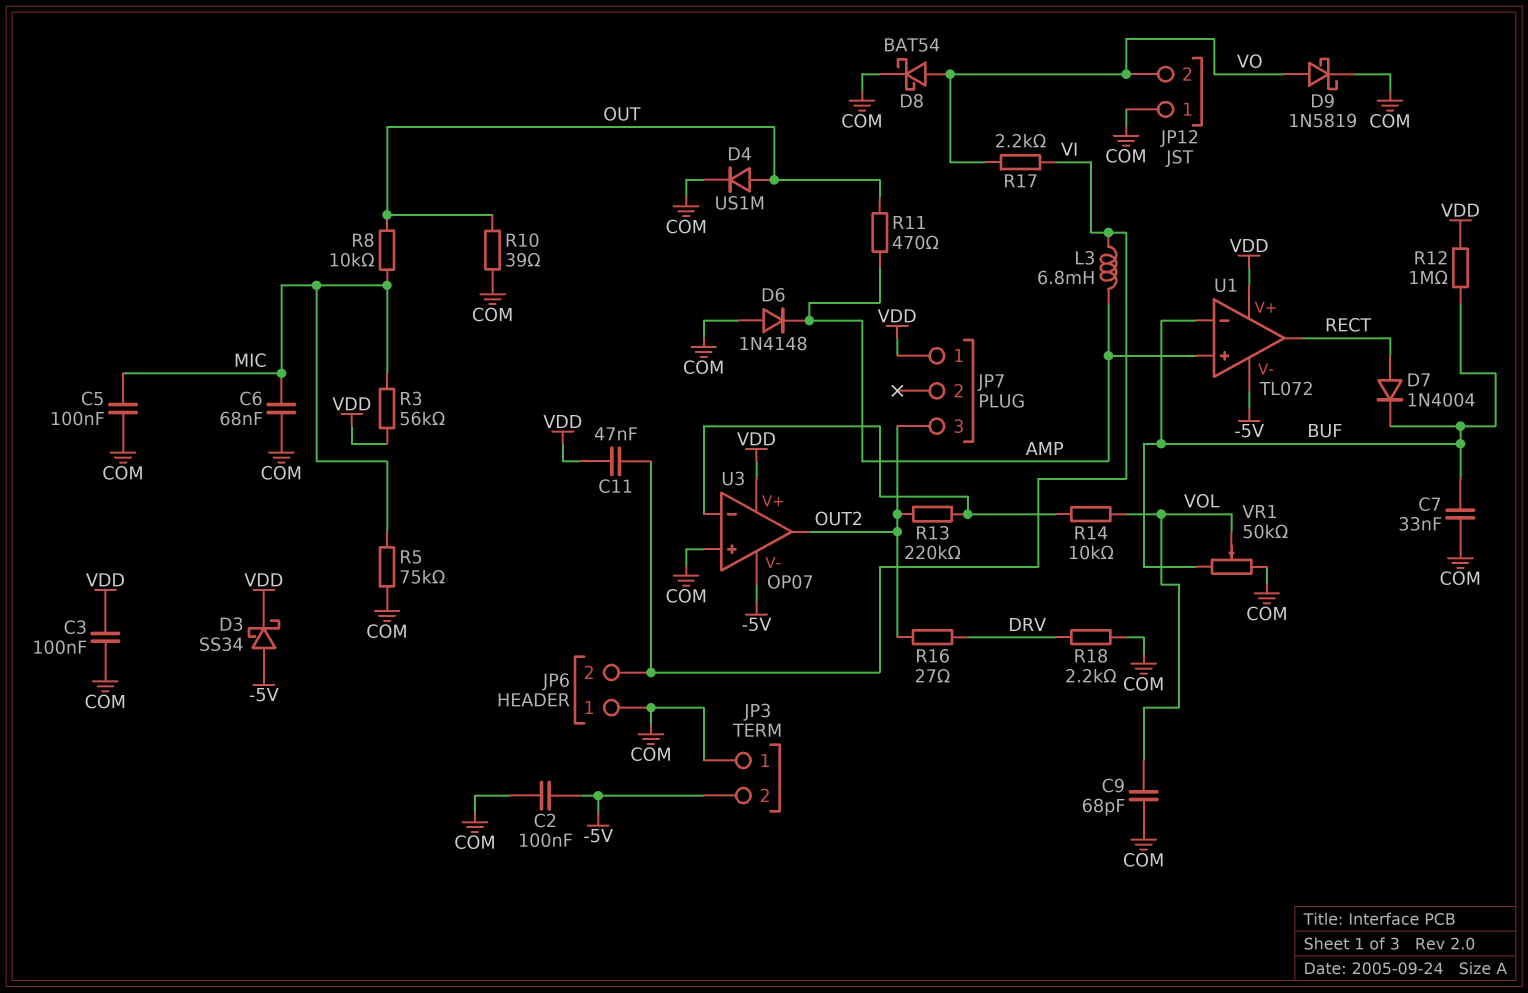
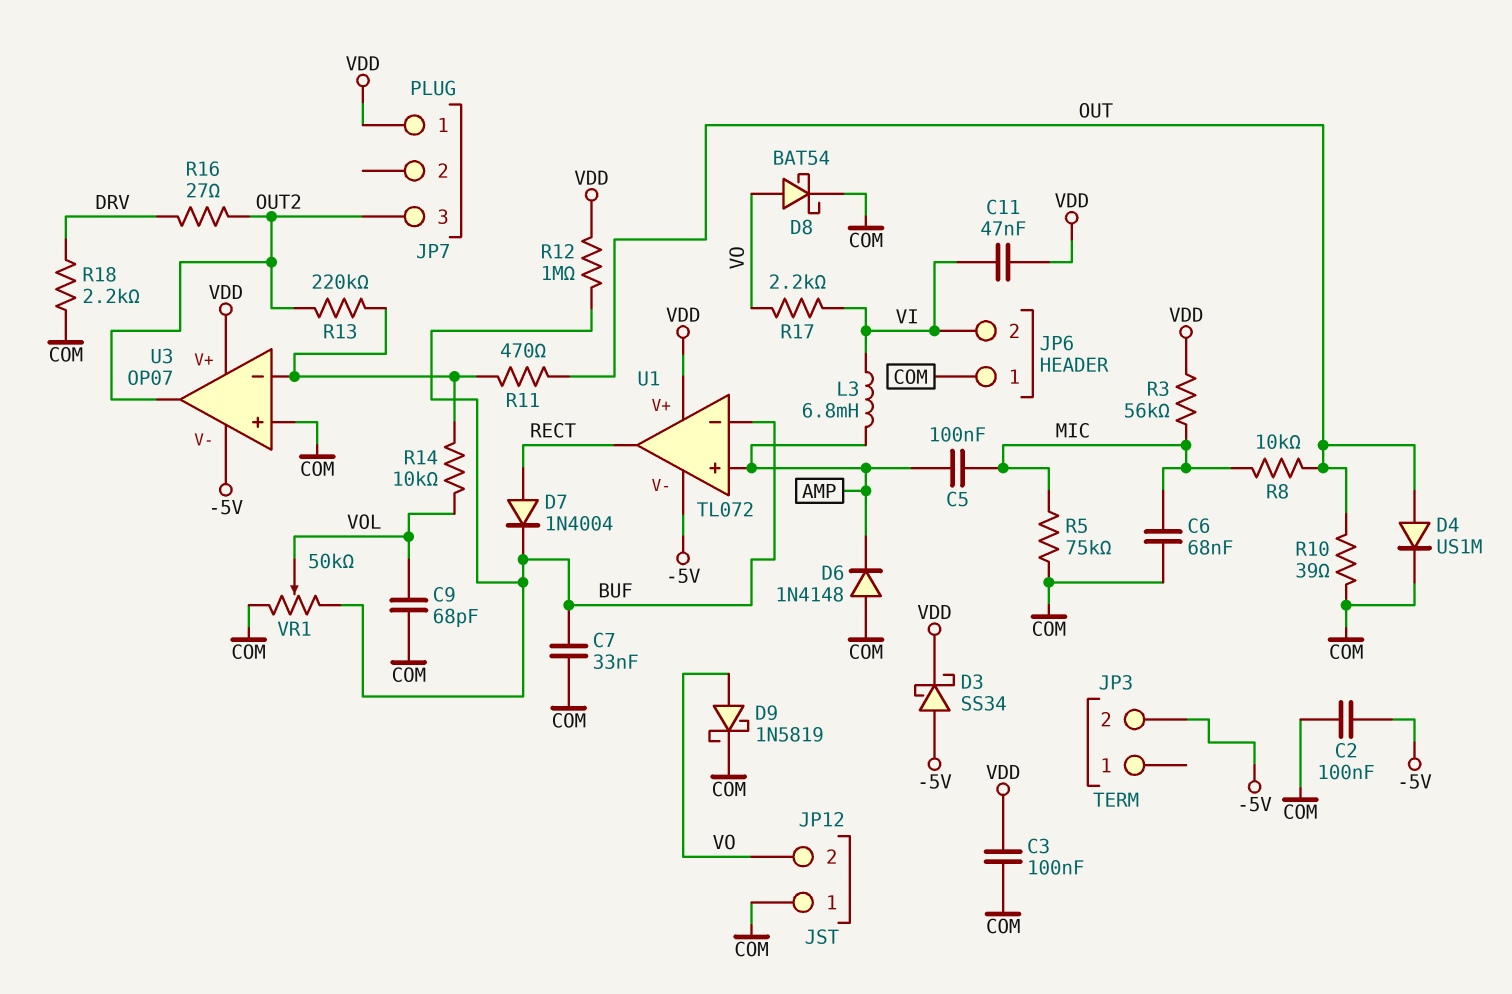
C5: 100nF (COM, MIC) -> 100nF (AMP, MIC)
JP3 pin 1: COM -> none
R11: 470 (AMP, OUT) -> 470 (OUT, U3/in-)

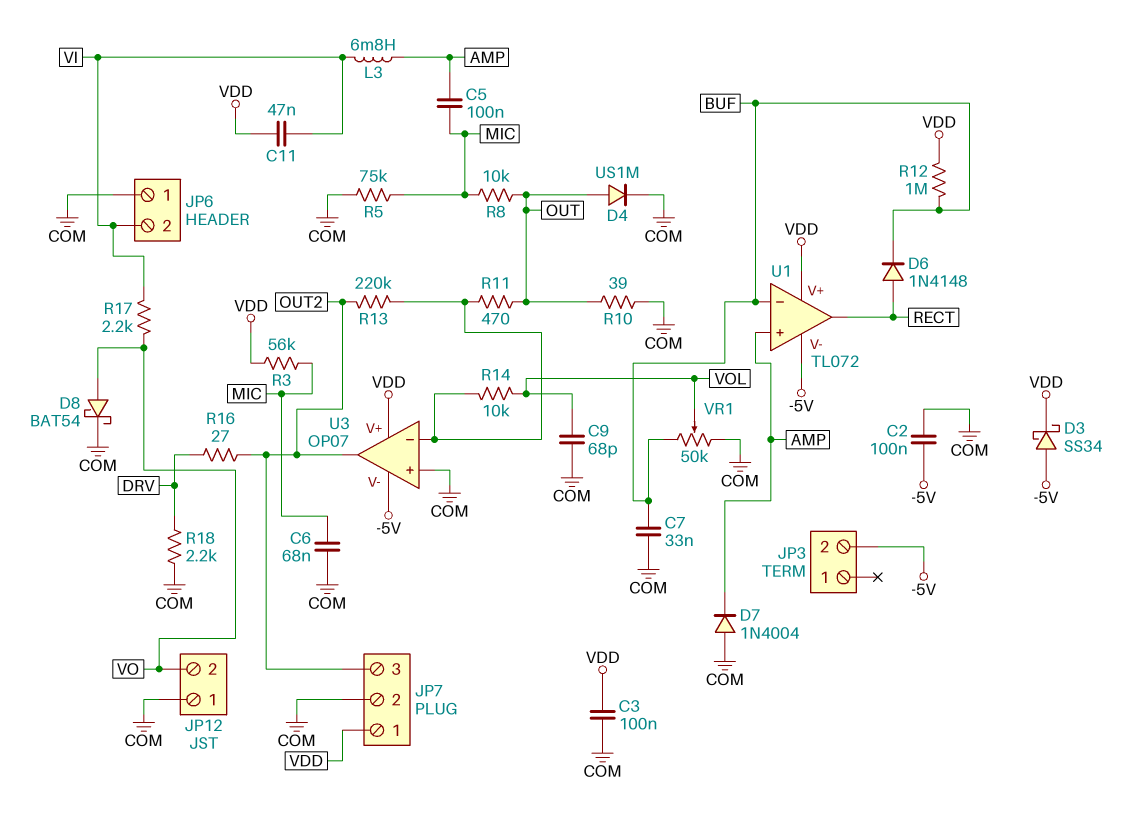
D6: diode 1N4148 (A COM, K AMP) -> diode 1N4148 (A RECT, K BUF)
D7: diode 1N4004 (A RECT, K BUF) -> diode 1N4004 (A COM, K AMP)
D9: schottky 1N5819 (A VO, K COM) -> none
JP7 pin 2: none -> COM

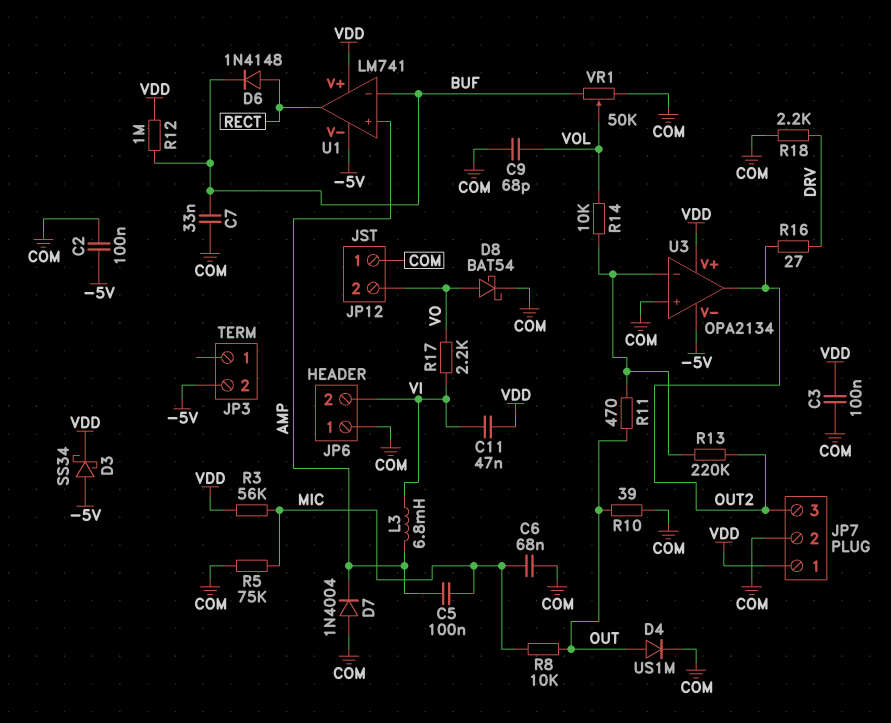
U1: TL072 -> LM741
U3: OP07 -> OPA2134

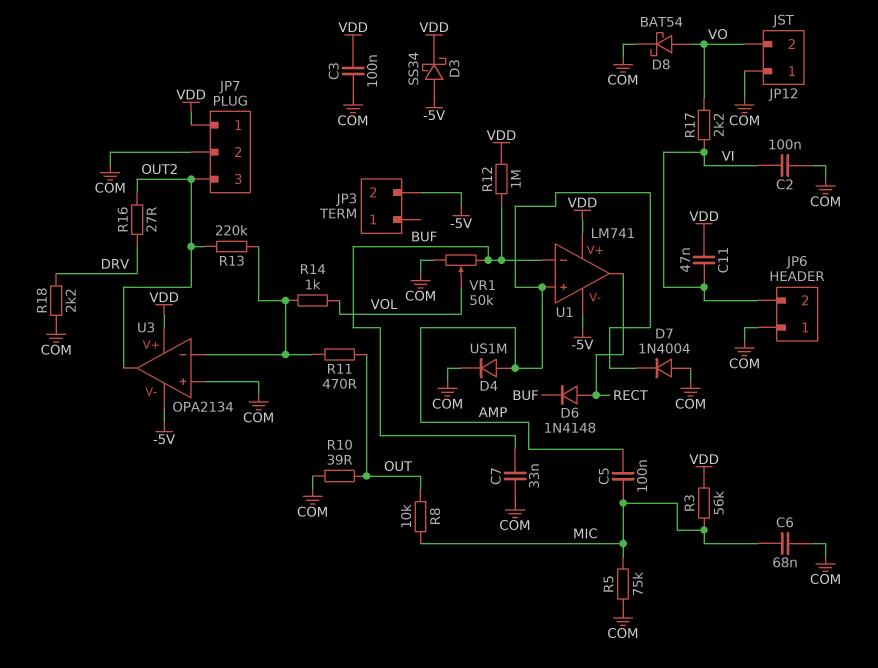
C2: 100nF (-5V, COM) -> 100nF (COM, VI)
C9: 68pF (COM, VOL) -> none
D4: diode US1M (A OUT, K COM) -> diode US1M (A AMP, K COM)
L3: 6.8mH (AMP, VI) -> none
R14: 10k (U3/in-, VOL) -> 1k (U3/in-, VOL)

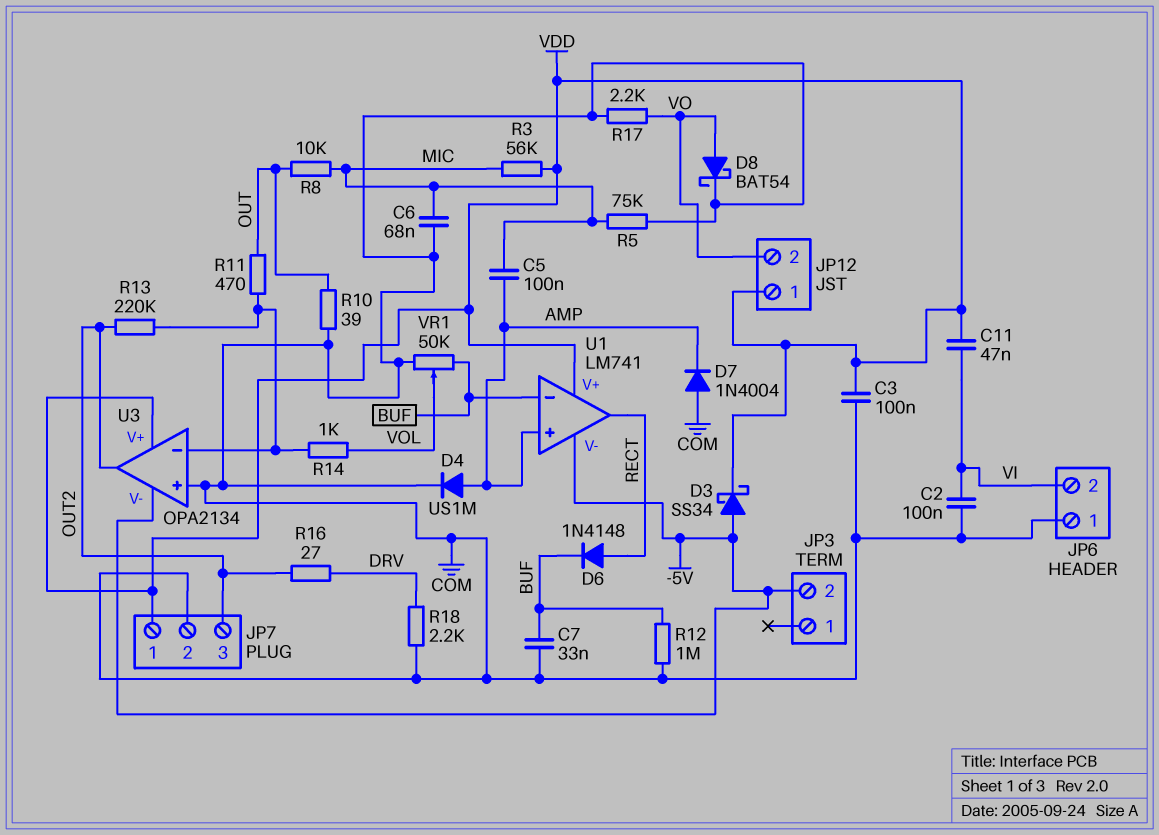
JP12 pin 1: COM -> VDD
R12: 1M (BUF, VDD) -> 1M (BUF, COM)
R17: 2.2k (VI, VO) -> 2.2k (COM, VO)

